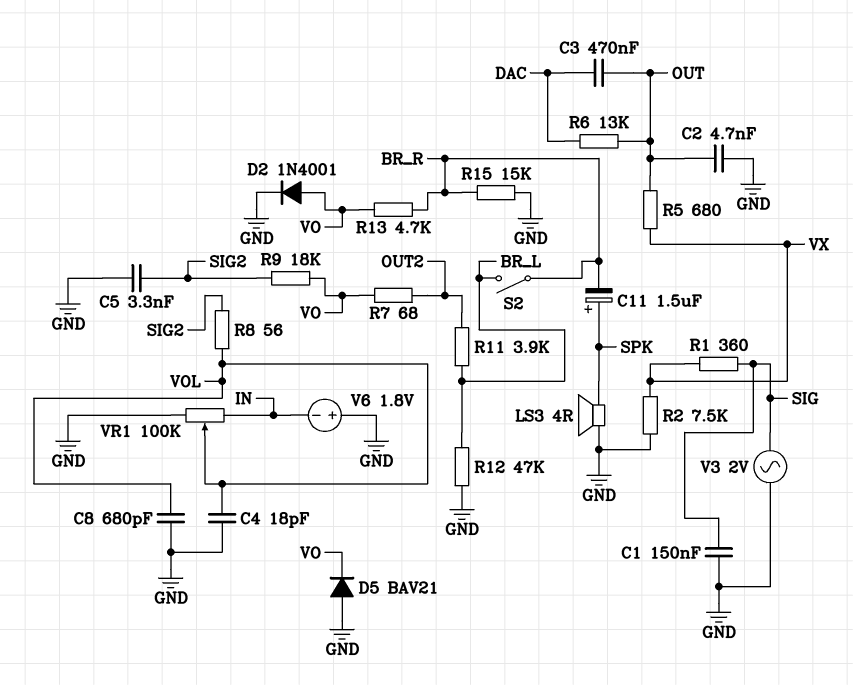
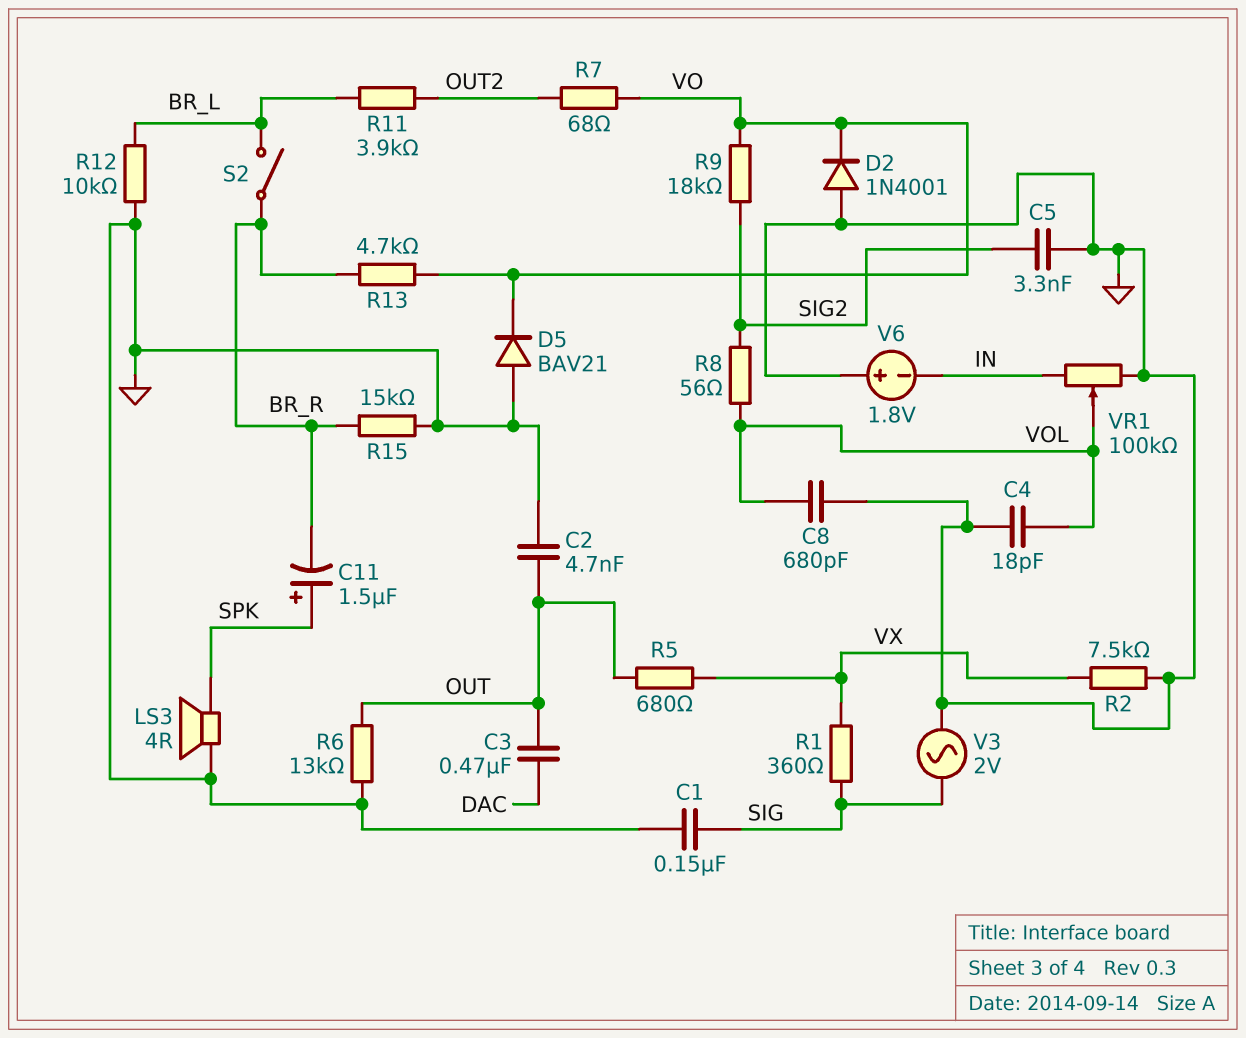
D2: diode 1N4001 (A VO, K GND) -> diode 1N4001 (A GND, K VO)
R6: 13k (DAC, OUT) -> 13k (GND, OUT)
R12: 47k (BR_L, GND) -> 10k (BR_L, GND)

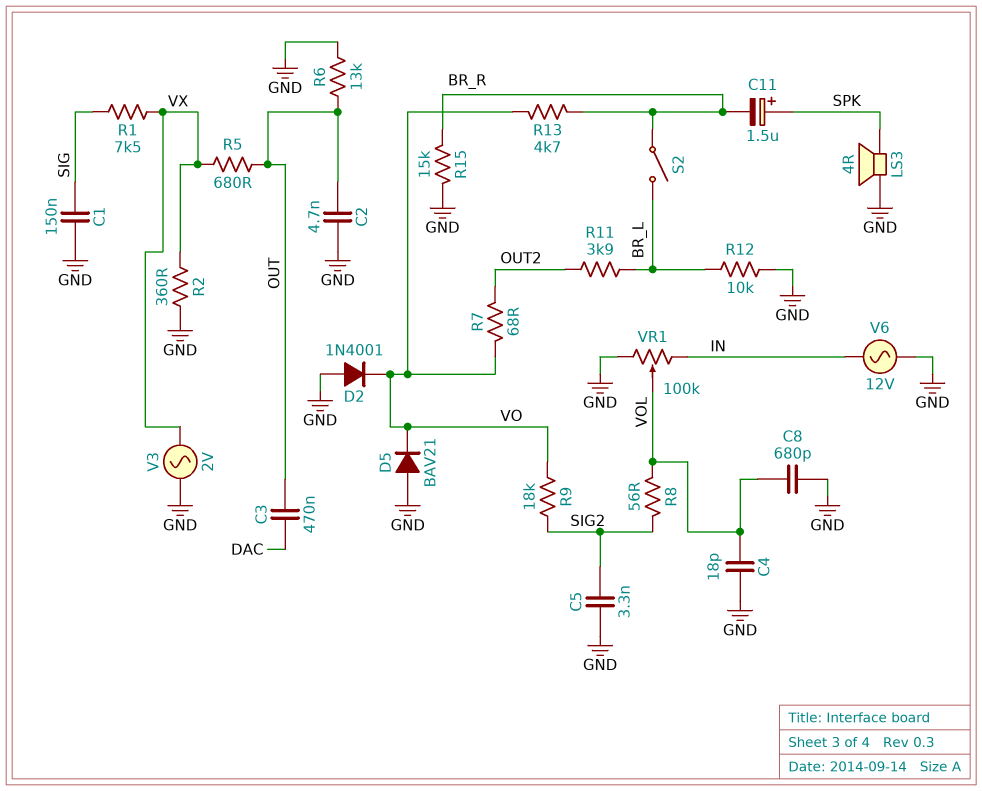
R1: 360 (SIG, VX) -> 7.5k (SIG, VX)
R2: 7.5k (GND, VX) -> 360 (GND, VX)
V3: AC 2V (GND, SIG) -> AC 2V (GND, VX)
V6: 1.8V (plus GND, minus IN) -> AC 12V (GND, IN)

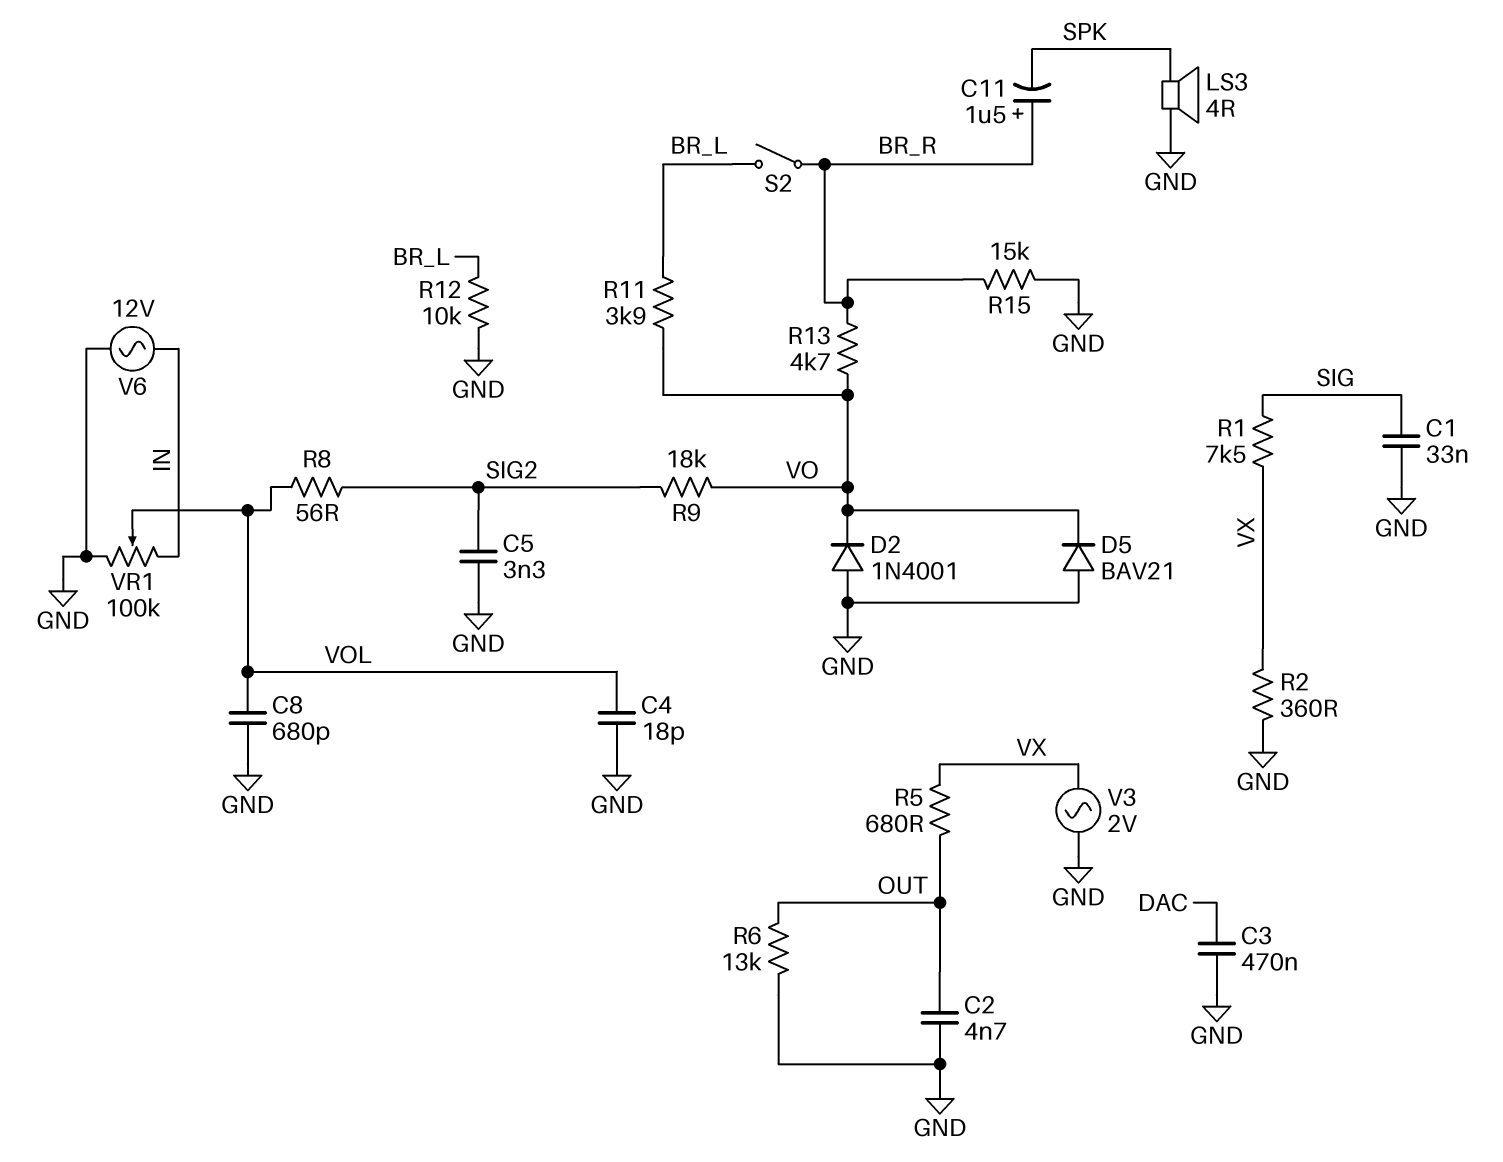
C1: 150nF (GND, SIG) -> 33nF (GND, SIG)
C3: 470nF (DAC, OUT) -> 470nF (DAC, GND)
C11: 1.5uF (plus SPK, minus BR_R) -> 1.5uF (plus BR_R, minus SPK)
R7: 68 (OUT2, VO) -> none
R11: 3.9k (BR_L, OUT2) -> 3.9k (BR_L, VO)

